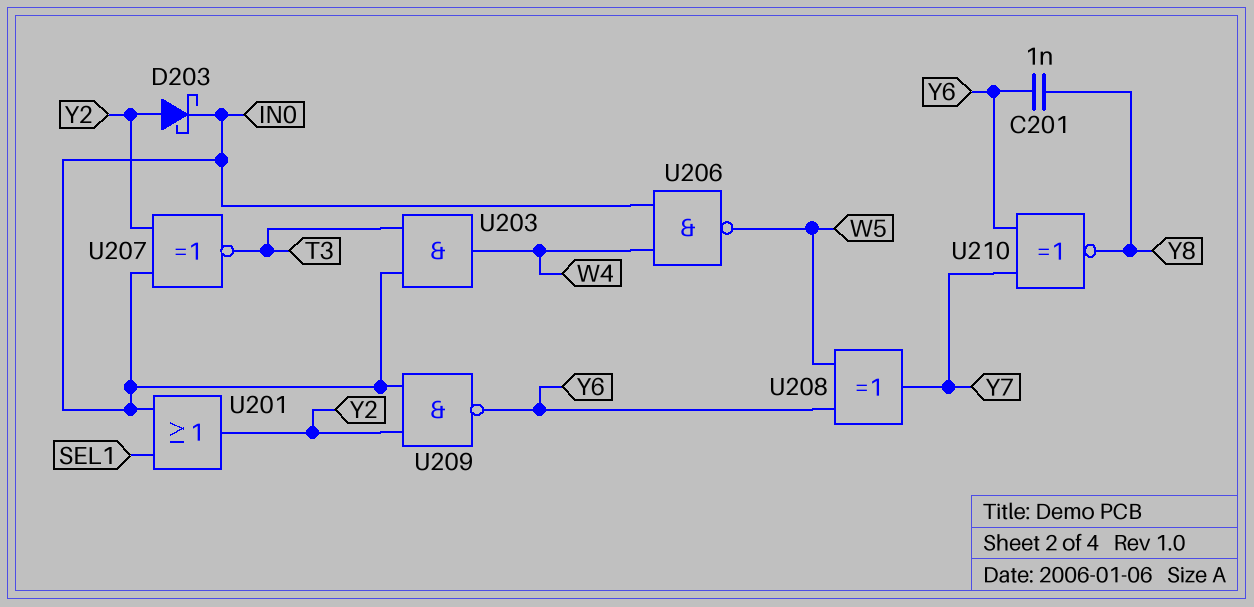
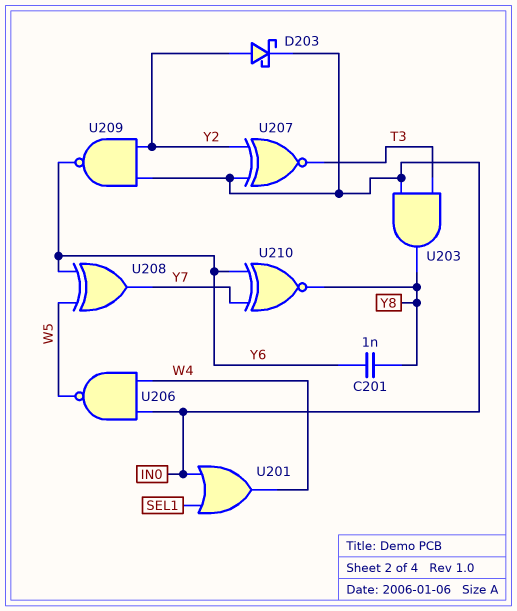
U201: OR (in IN0, in SEL1, out Y2) -> OR (in IN0, in SEL1, out W4)
U203: AND (in IN0, in T3, out W4) -> AND (in IN0, in T3, out Y8)

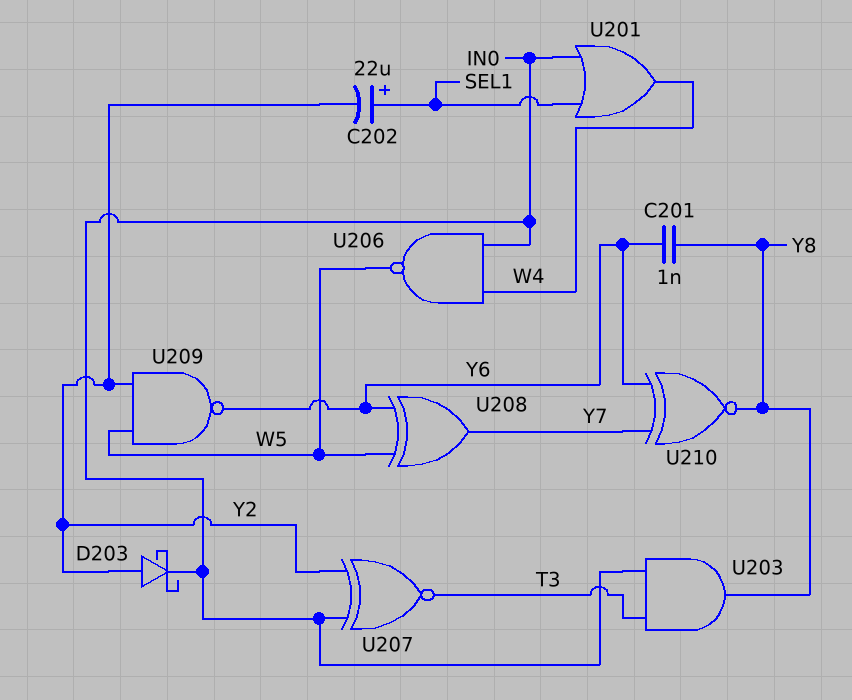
C202: none -> 22uF (plus SEL1, minus Y2)
U209: NAND (in IN0, in Y2, out Y6) -> NAND (in W5, in Y2, out Y6)

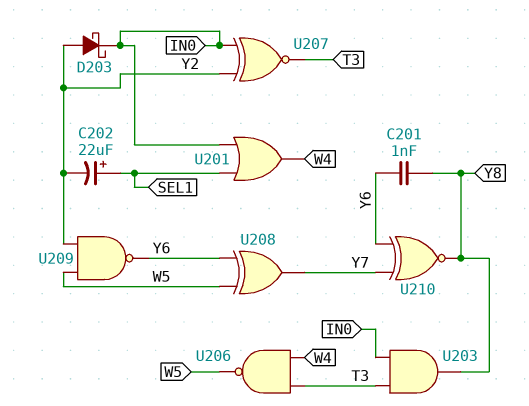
U206: NAND (in IN0, in W4, out W5) -> NAND (in T3, in W4, out W5)

